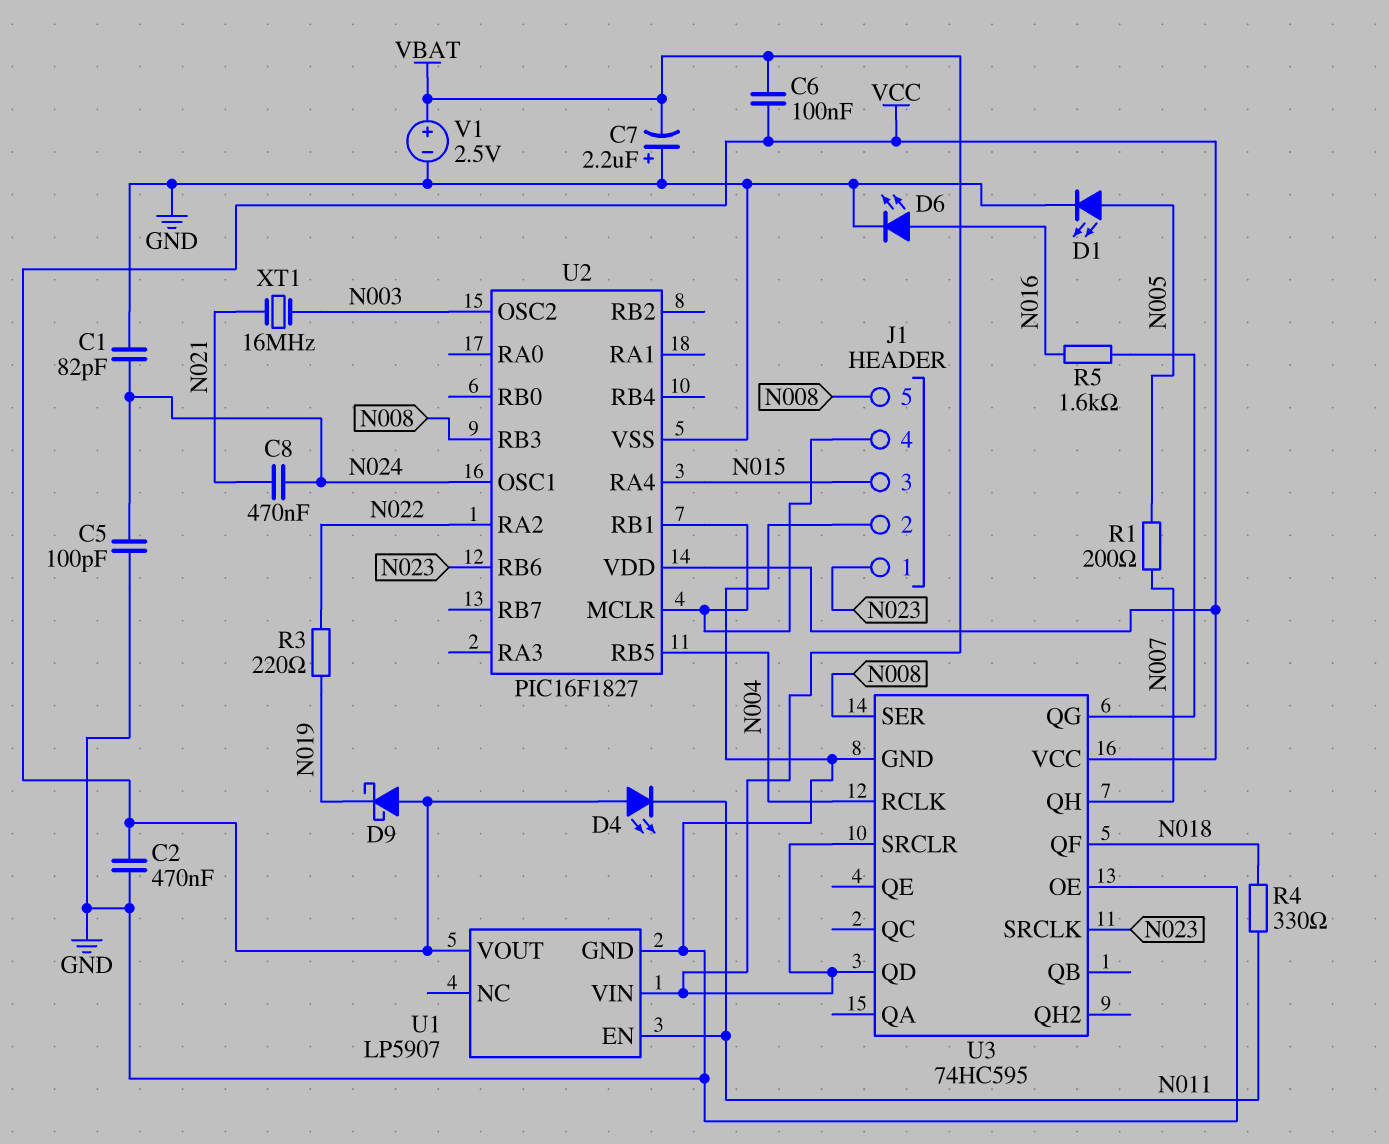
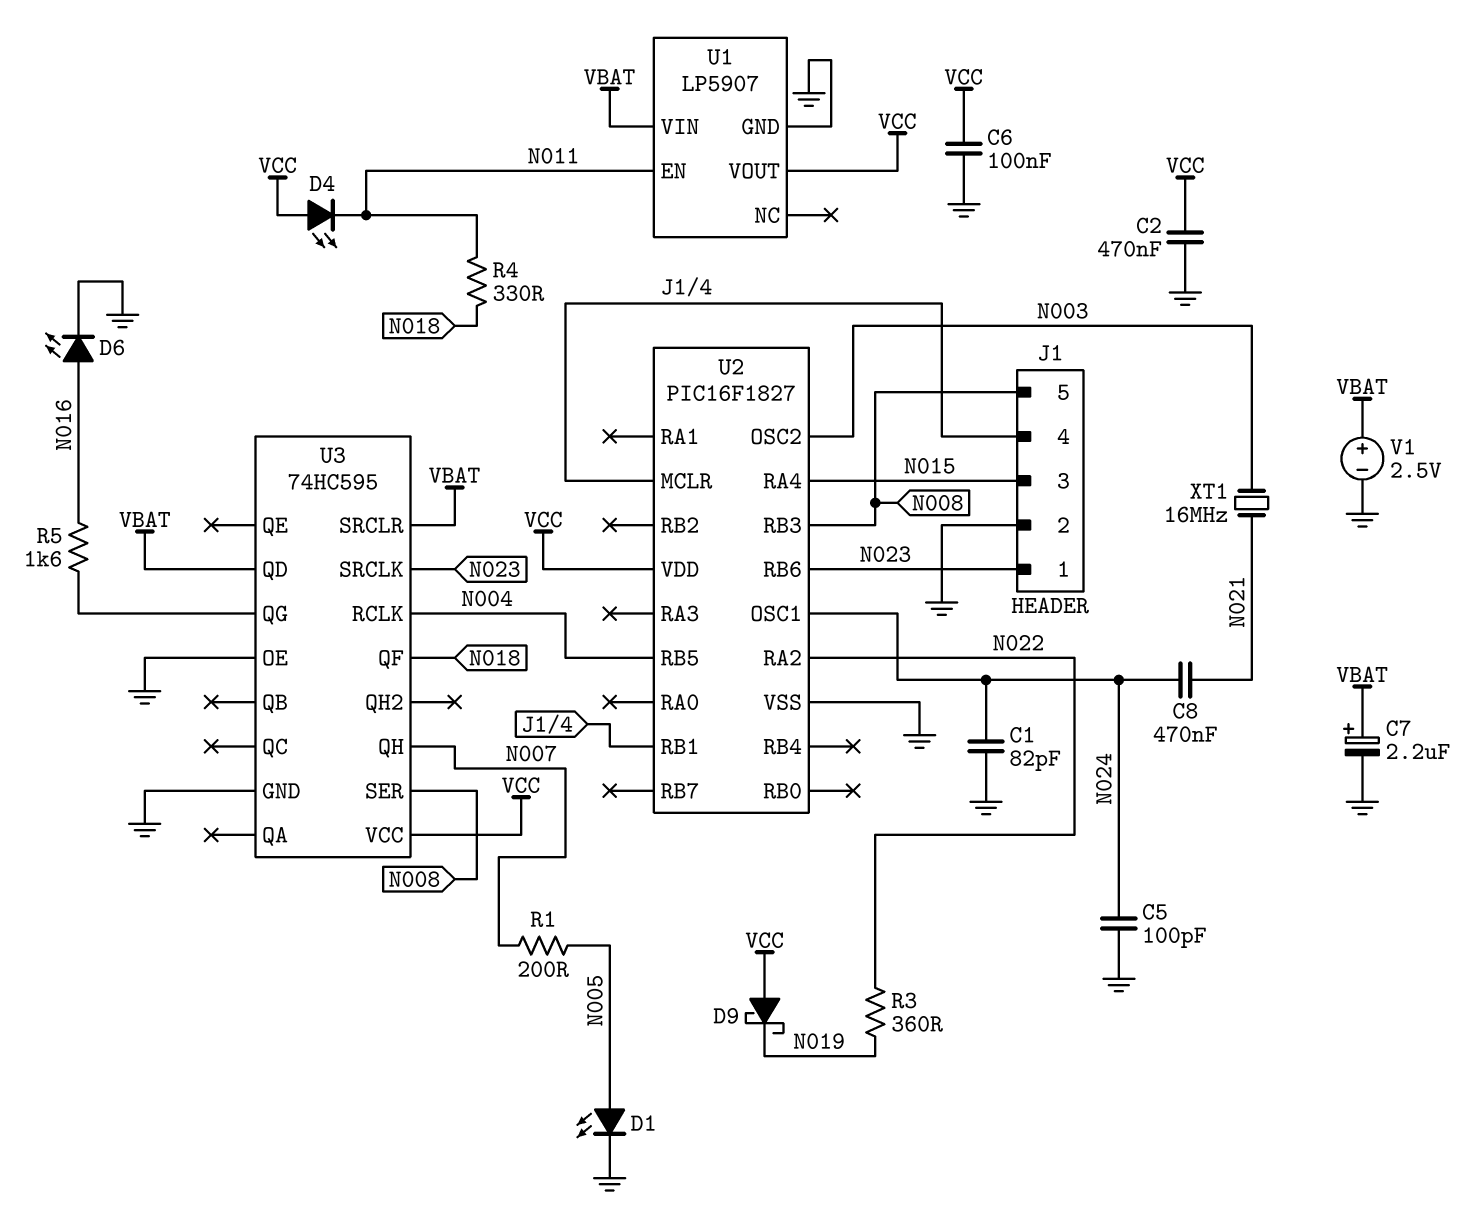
C6: 100nF (VBAT, VCC) -> 100nF (GND, VCC)
C7: 2.2uF (plus GND, minus VBAT) -> 2.2uF (plus VBAT, minus GND)
R3: 220 (N019, N022) -> 360 (N019, N022)

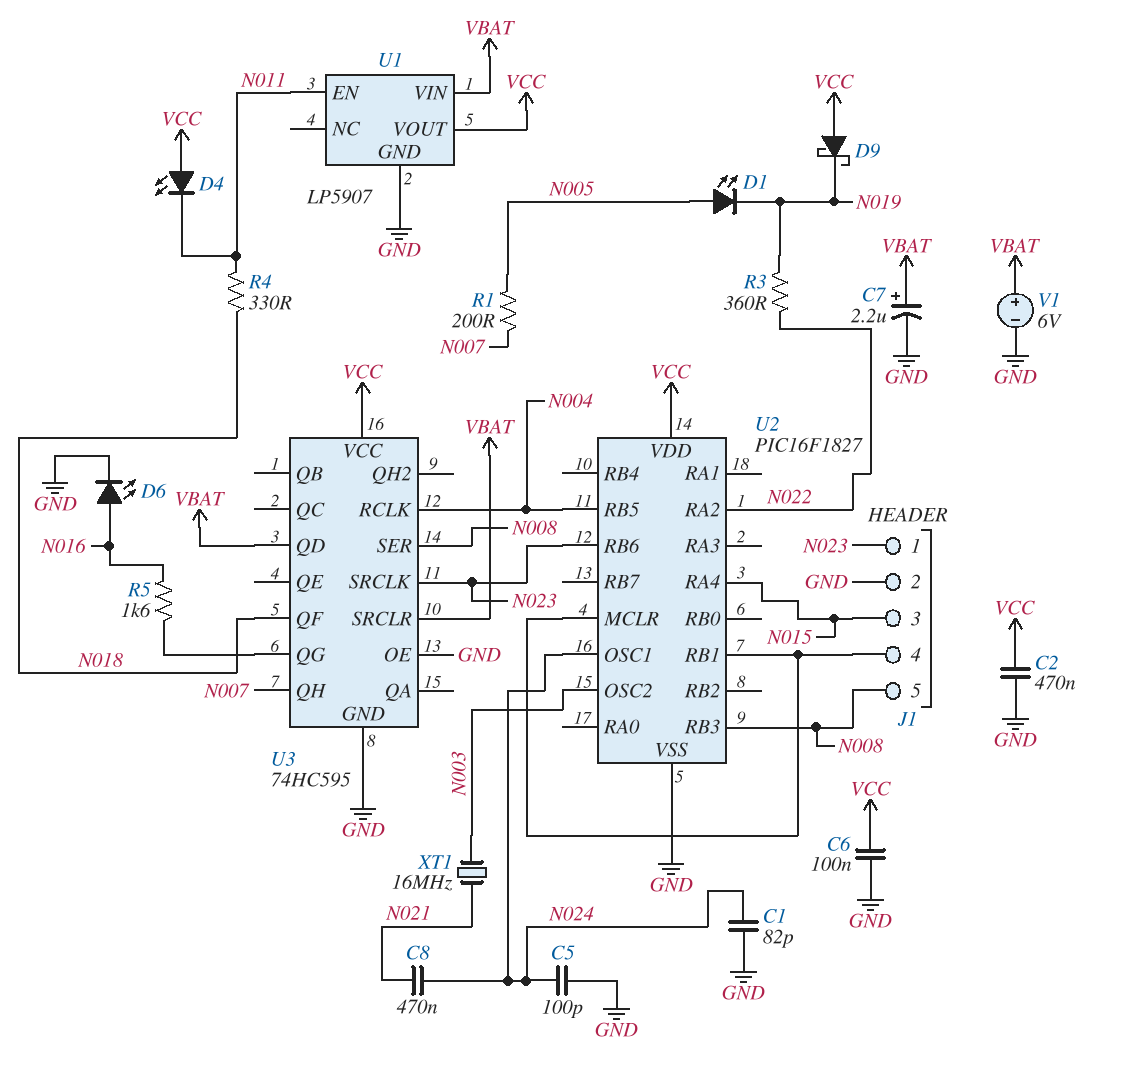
D1: LED (A N005, K GND) -> LED (A N005, K N019)
V1: 2.5V (plus VBAT, minus GND) -> 6V (plus VBAT, minus GND)

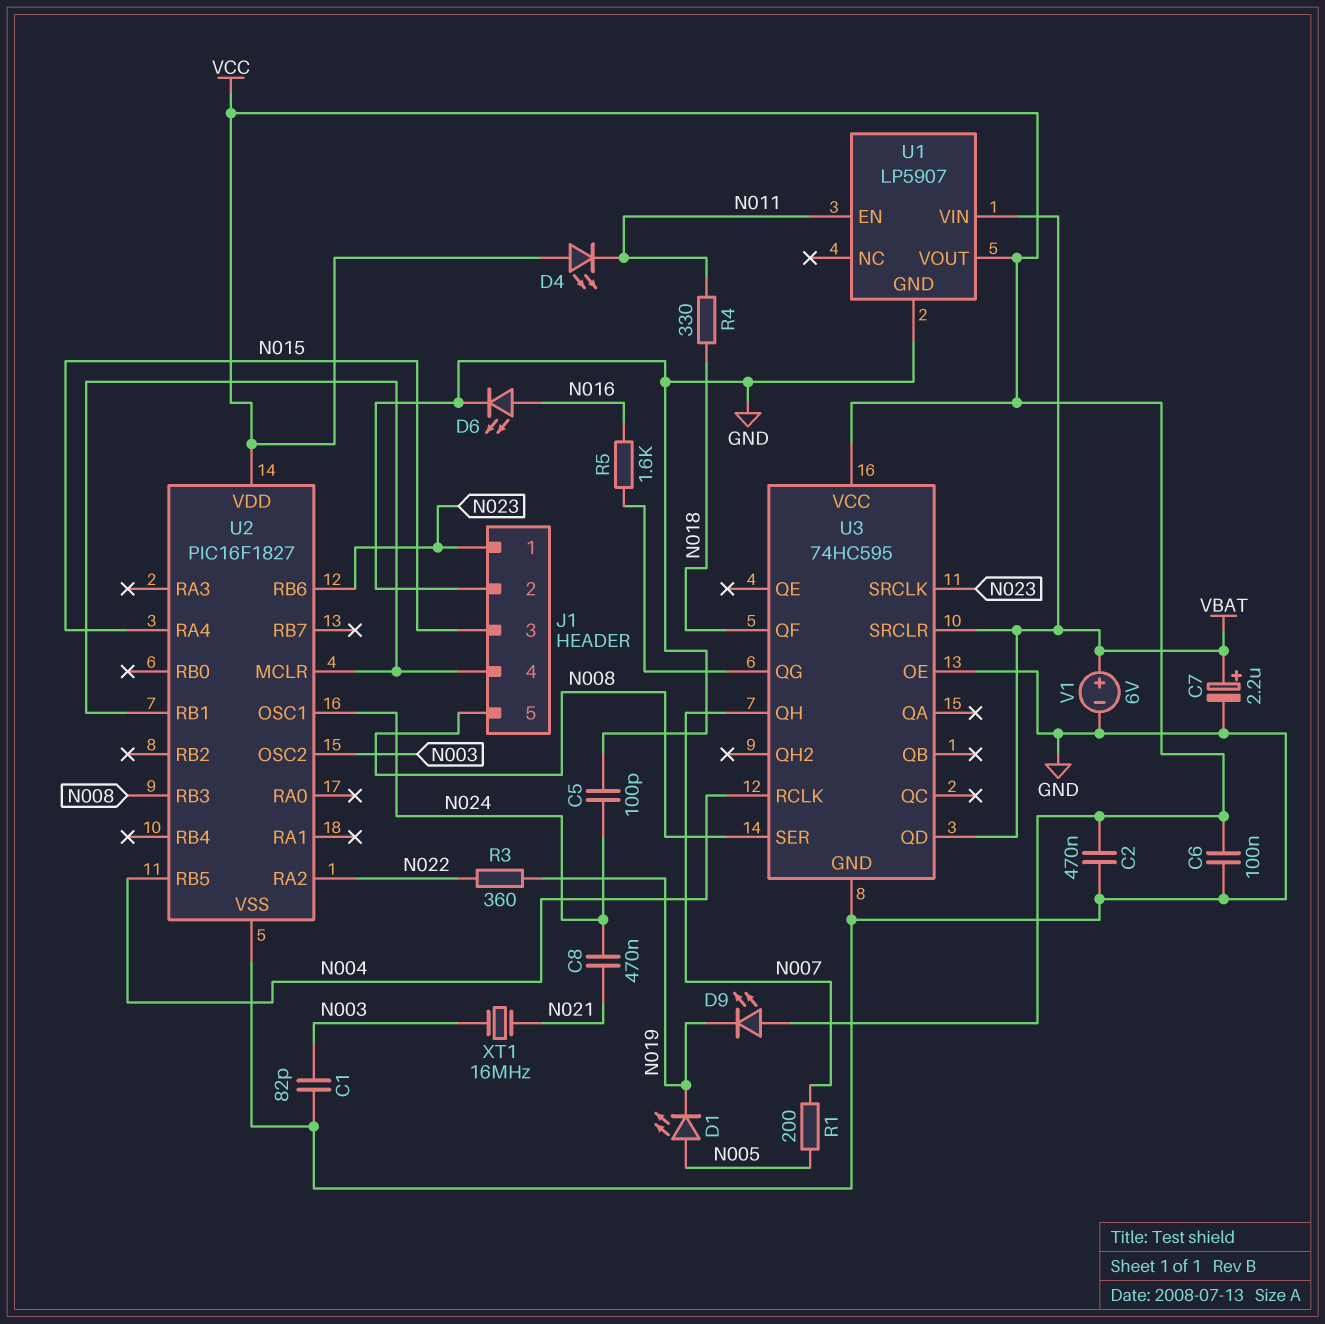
C1: 82pF (GND, N024) -> 82pF (GND, N003)
D9: schottky (A VCC, K N019) -> LED (A VCC, K N019)

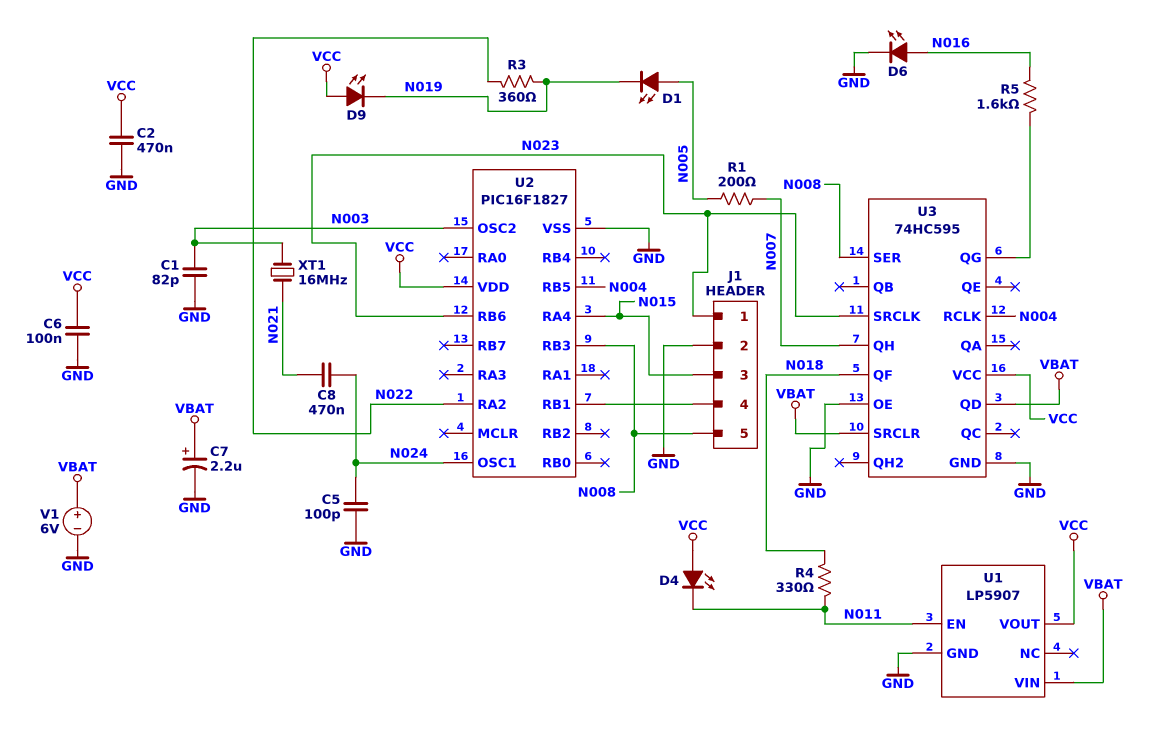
U2 pin MCLR: J1/4 -> none

